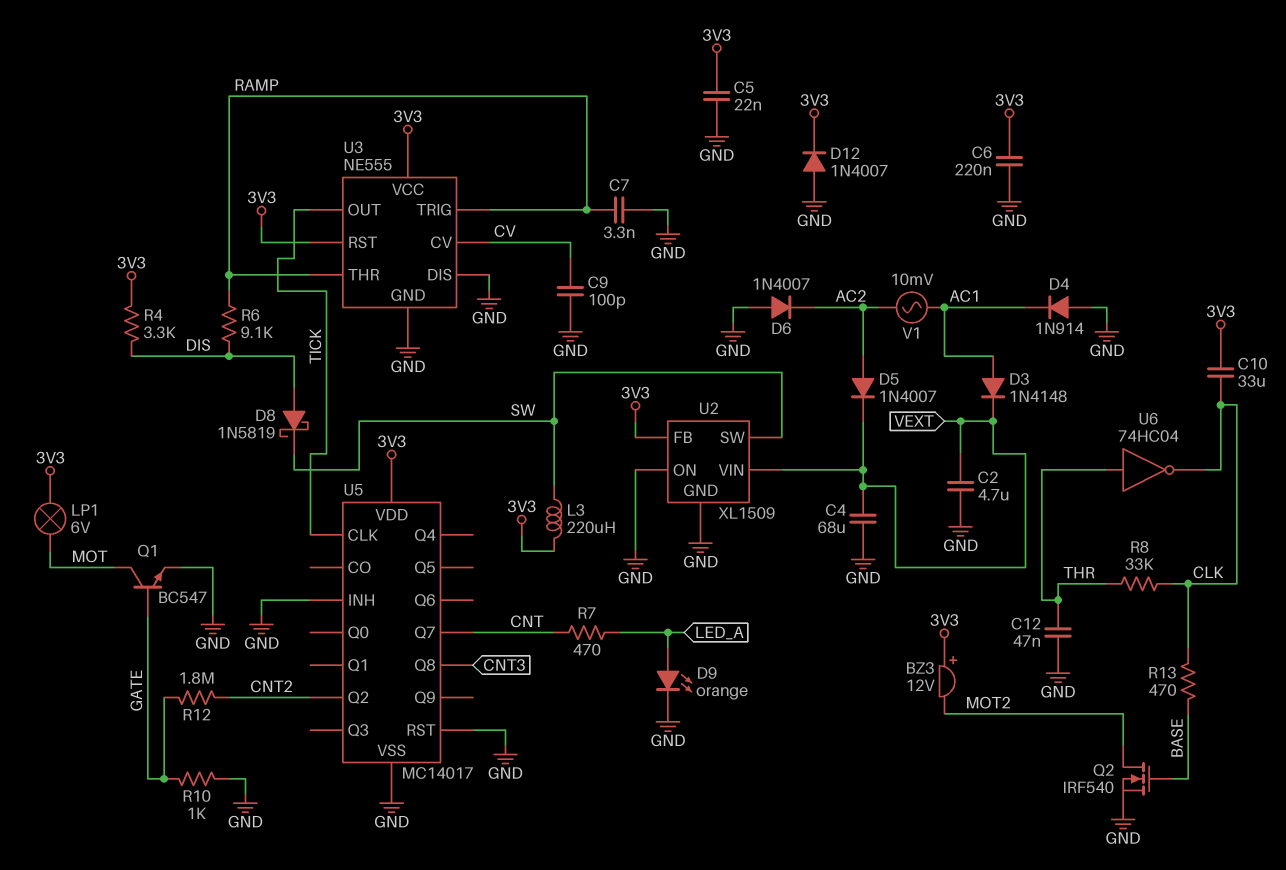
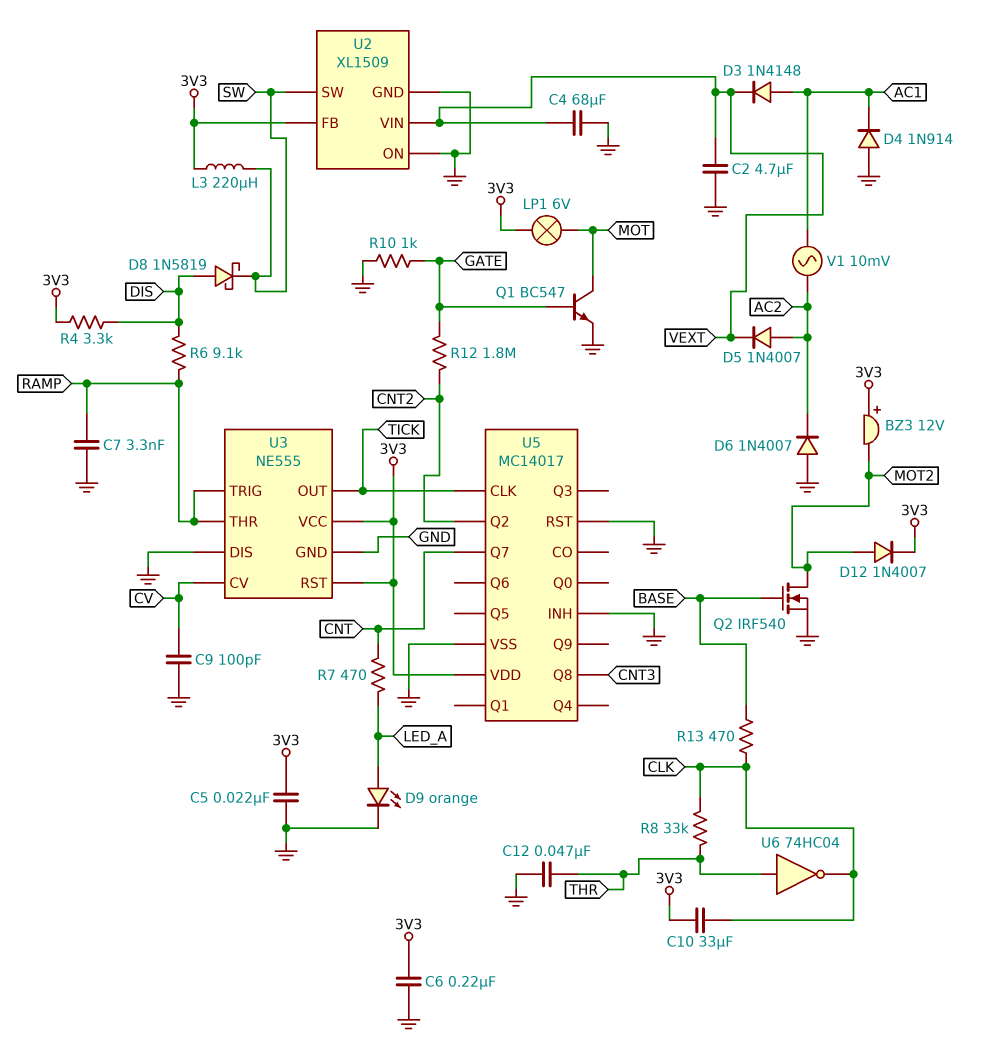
D12: diode 1N4007 (A GND, K 3V3) -> diode 1N4007 (A MOT2, K 3V3)

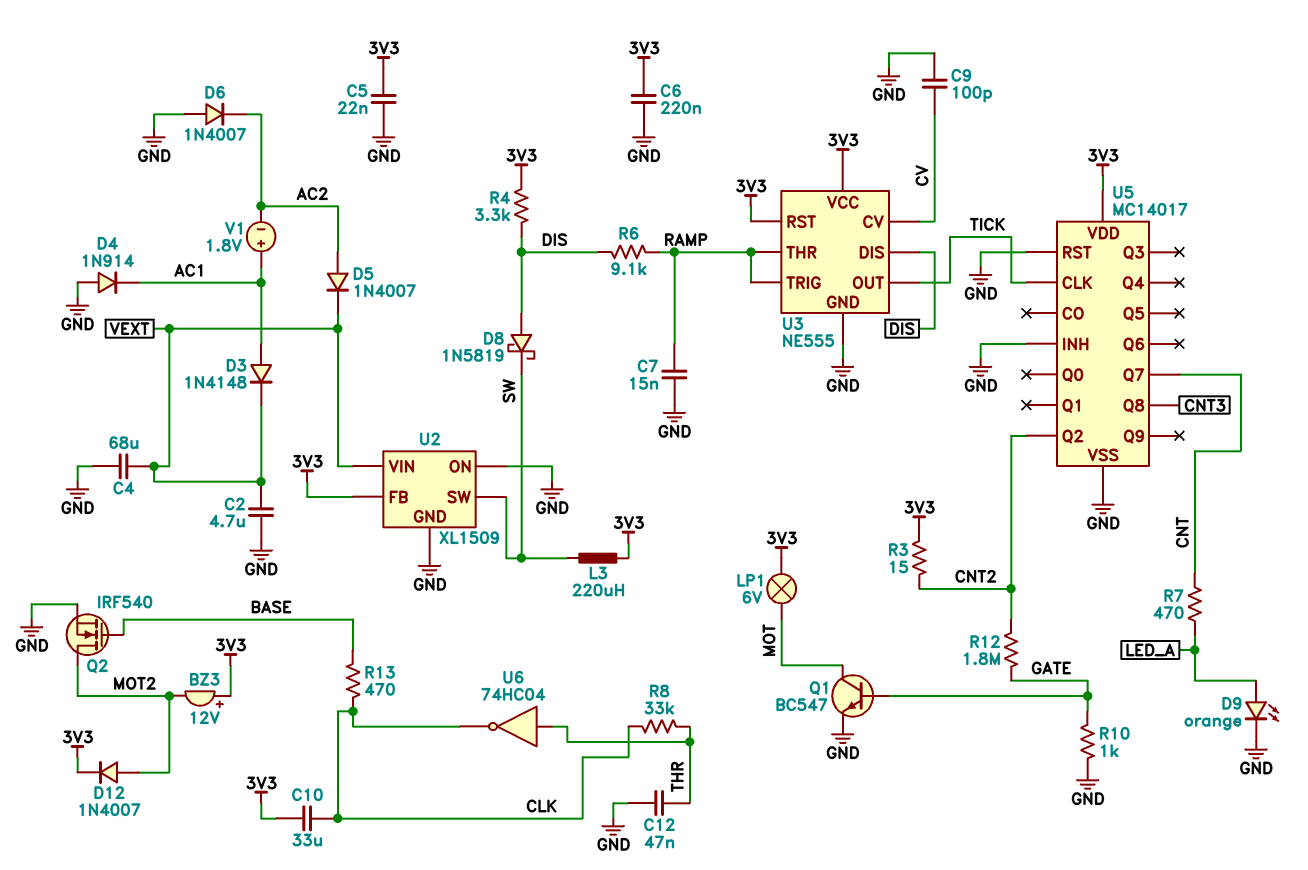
C7: 3.3nF (GND, RAMP) -> 15nF (GND, RAMP)
R3: none -> 15 (3V3, CNT2)
U3 pin DIS: GND -> DIS
V1: AC 10mV (AC1, AC2) -> 1.8V (plus AC1, minus AC2)

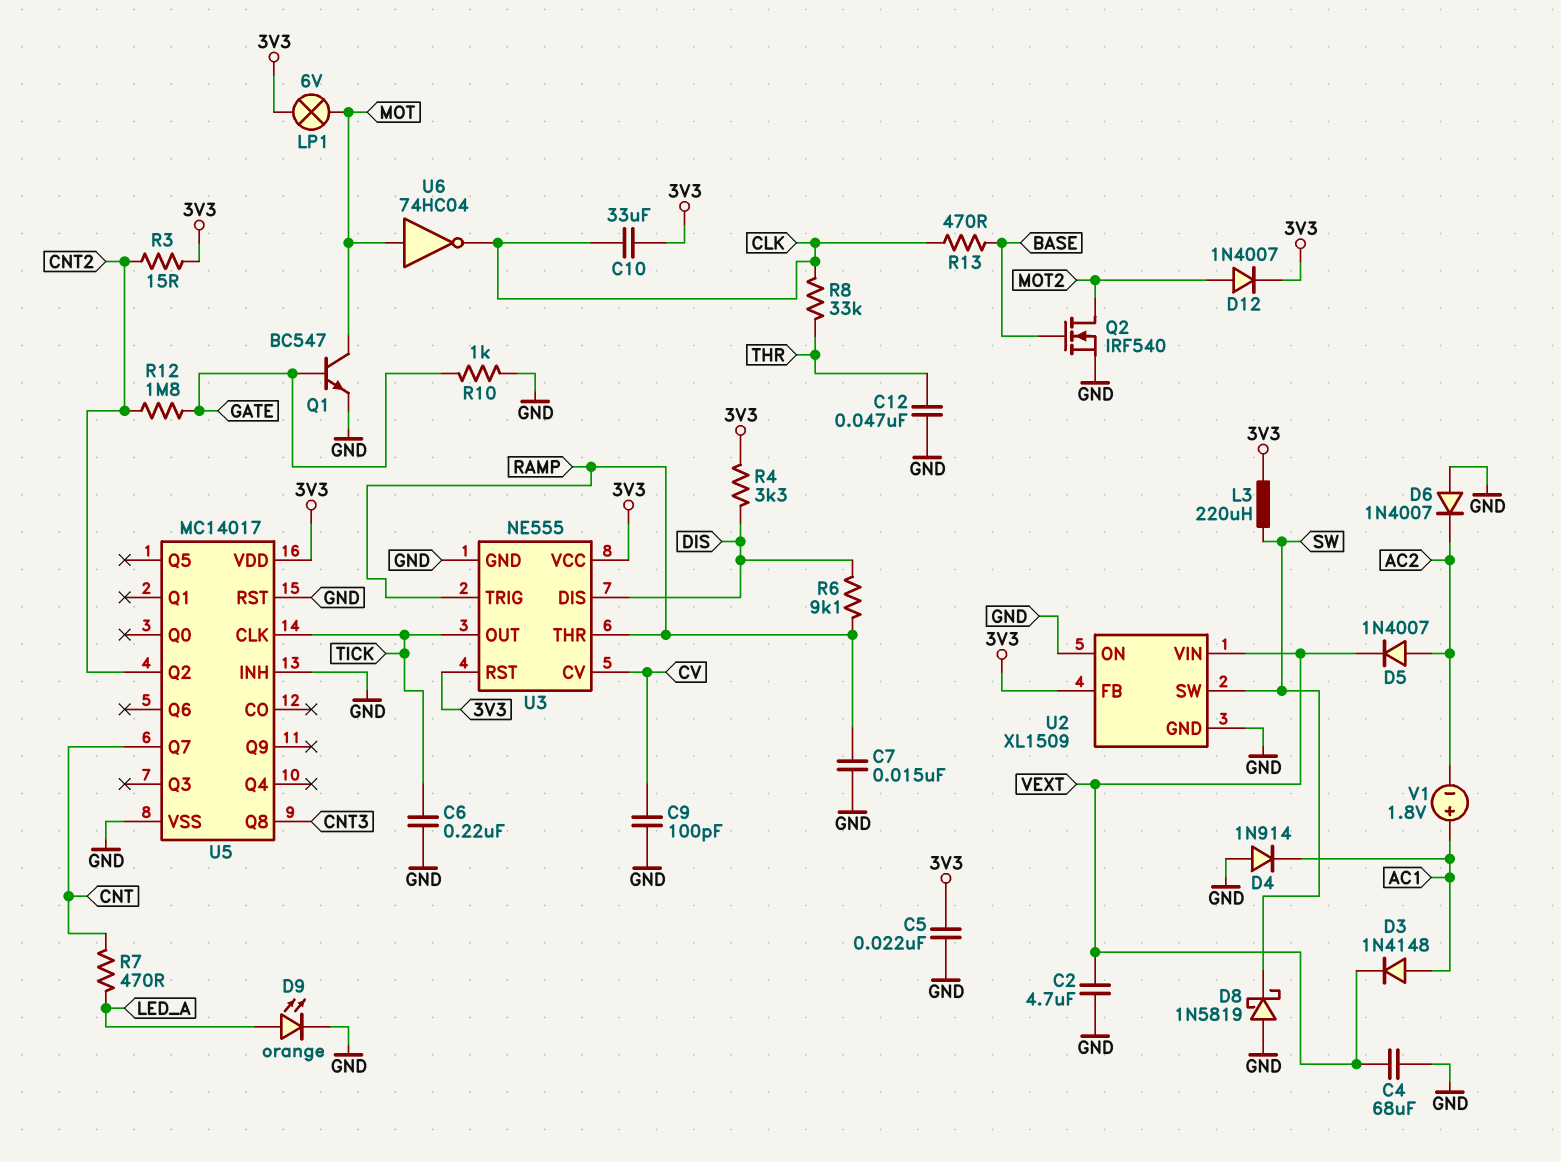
BZ3: buzzer 12V (plus 3V3, minus MOT2) -> none
C6: 220nF (3V3, GND) -> 220nF (GND, TICK)
D8: schottky 1N5819 (A DIS, K SW) -> schottky 1N5819 (A GND, K SW)
U6: NOT 74HC04 (in THR, out CLK) -> NOT 74HC04 (in MOT, out CLK)

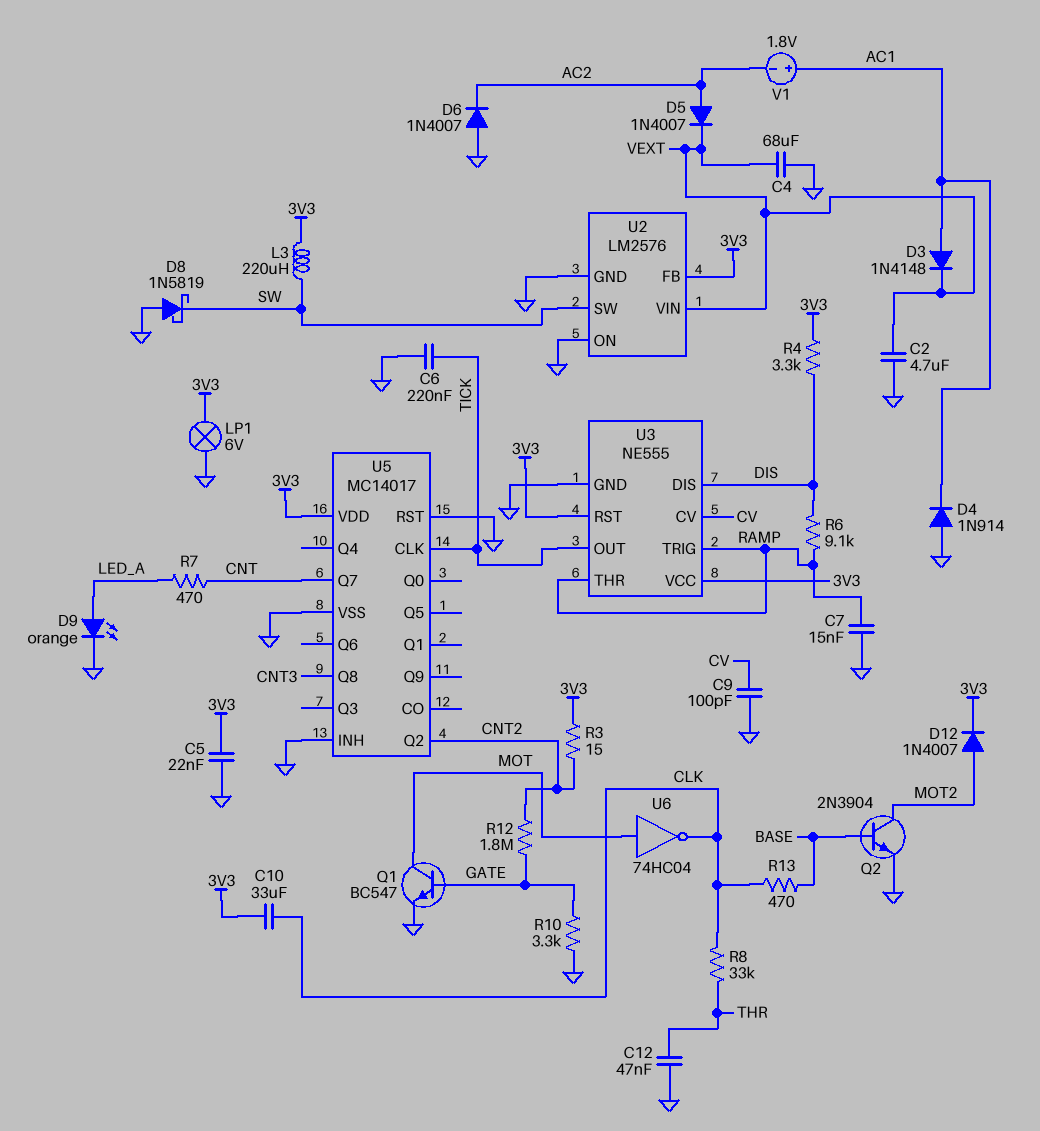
LP1: lamp 6V (3V3, MOT) -> lamp 6V (3V3, GND)
Q2: NMOS IRF540 (G BASE, D MOT2, S GND) -> NPN 2N3904 (B BASE, C MOT2, E GND)
R10: 1k (GATE, GND) -> 3.3k (GATE, GND)
U2: XL1509 -> LM2576

